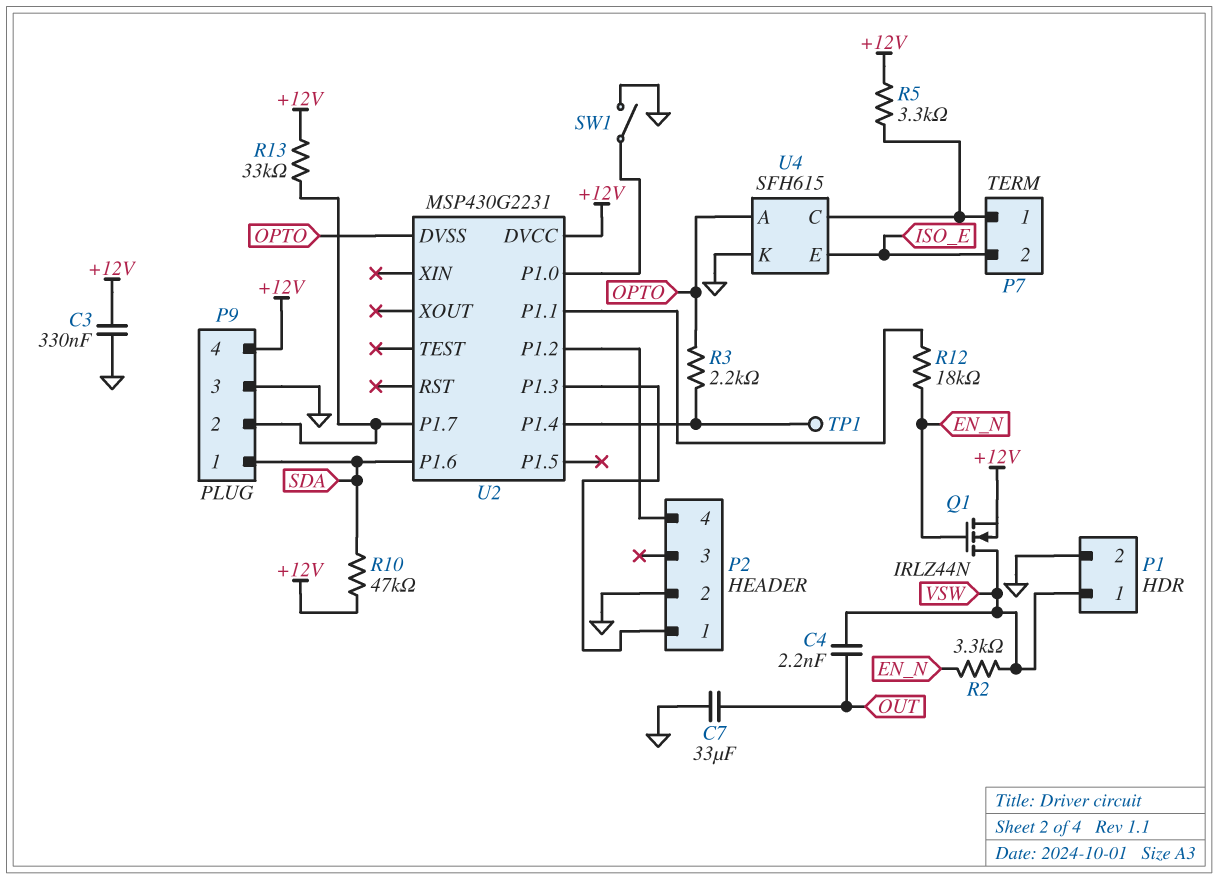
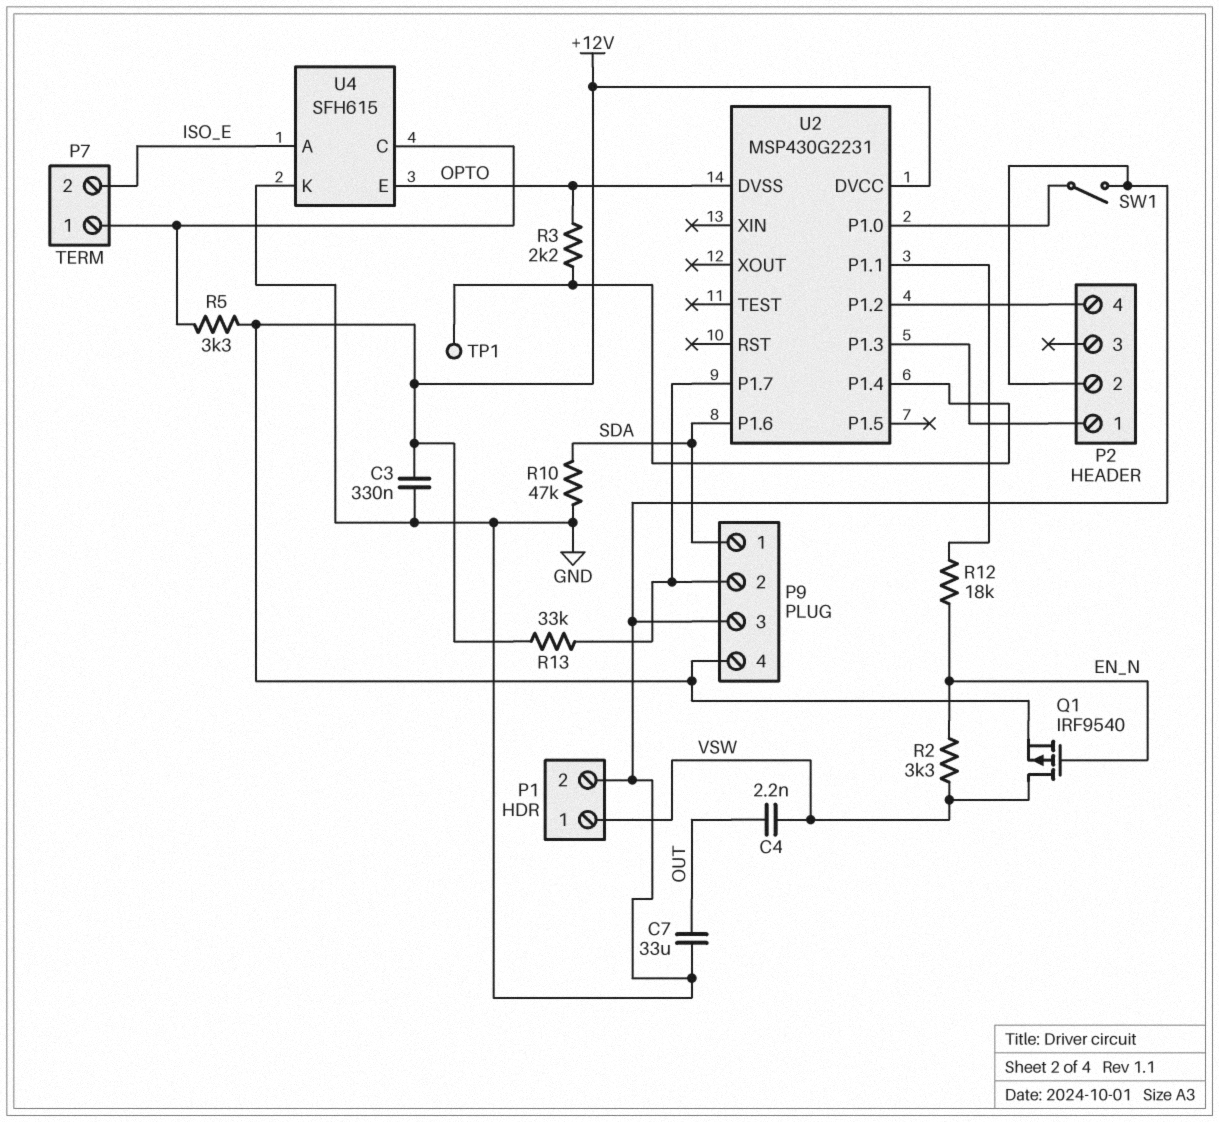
Q1: NMOS IRLZ44N (G EN_N, D VSW, S +12V) -> PMOS IRF9540 (G EN_N, D VSW, S +12V)
R10: 47k (+12V, SDA) -> 47k (GND, SDA)
U4 pin A: OPTO -> ISO_E
U4 pin E: ISO_E -> OPTO

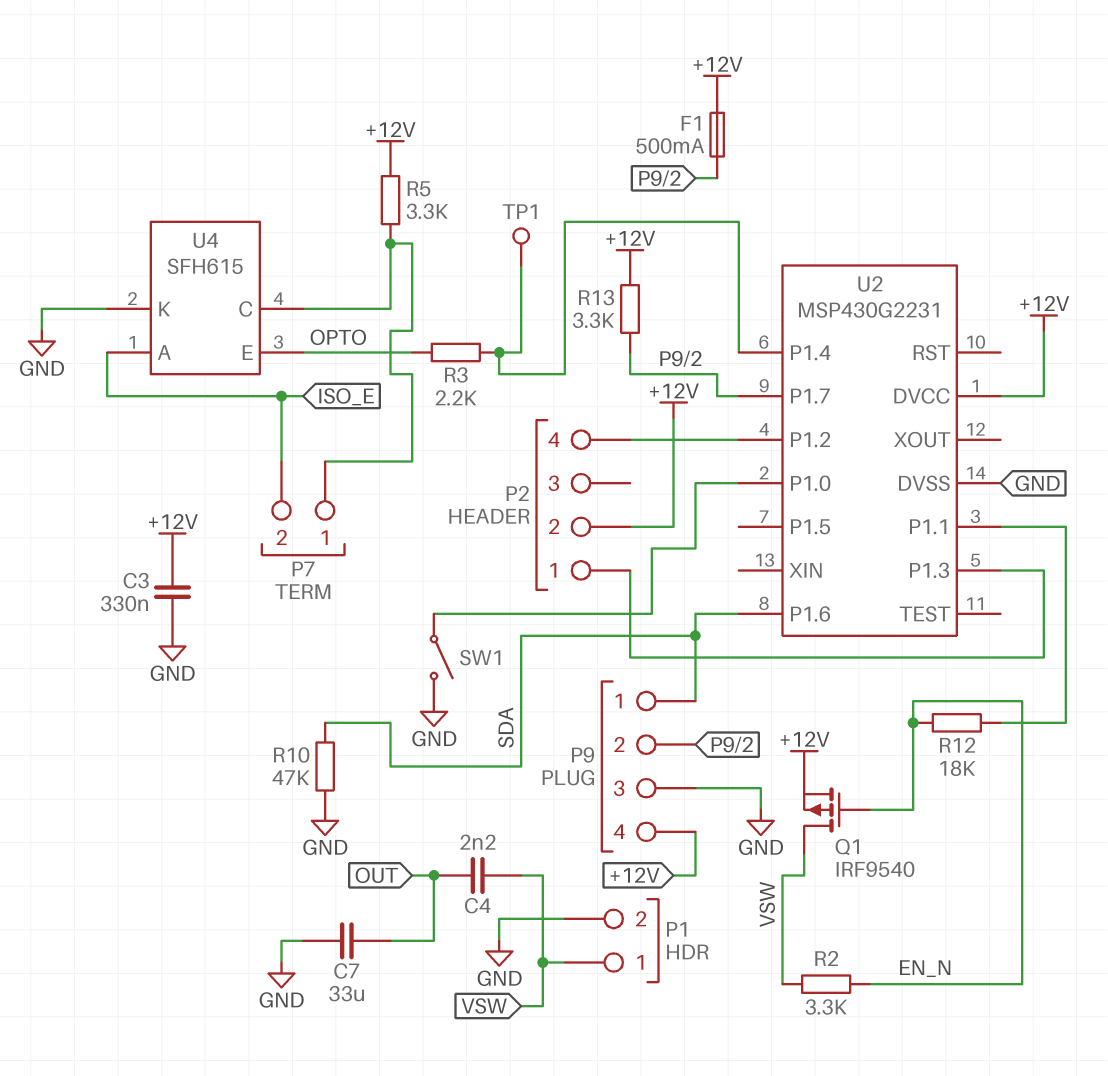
F1: none -> 500mA (+12V, P9/2)
P2 pin 2: GND -> +12V
R13: 33k (+12V, P9/2) -> 3.3k (+12V, P9/2)
U2 pin DVSS: OPTO -> GND

